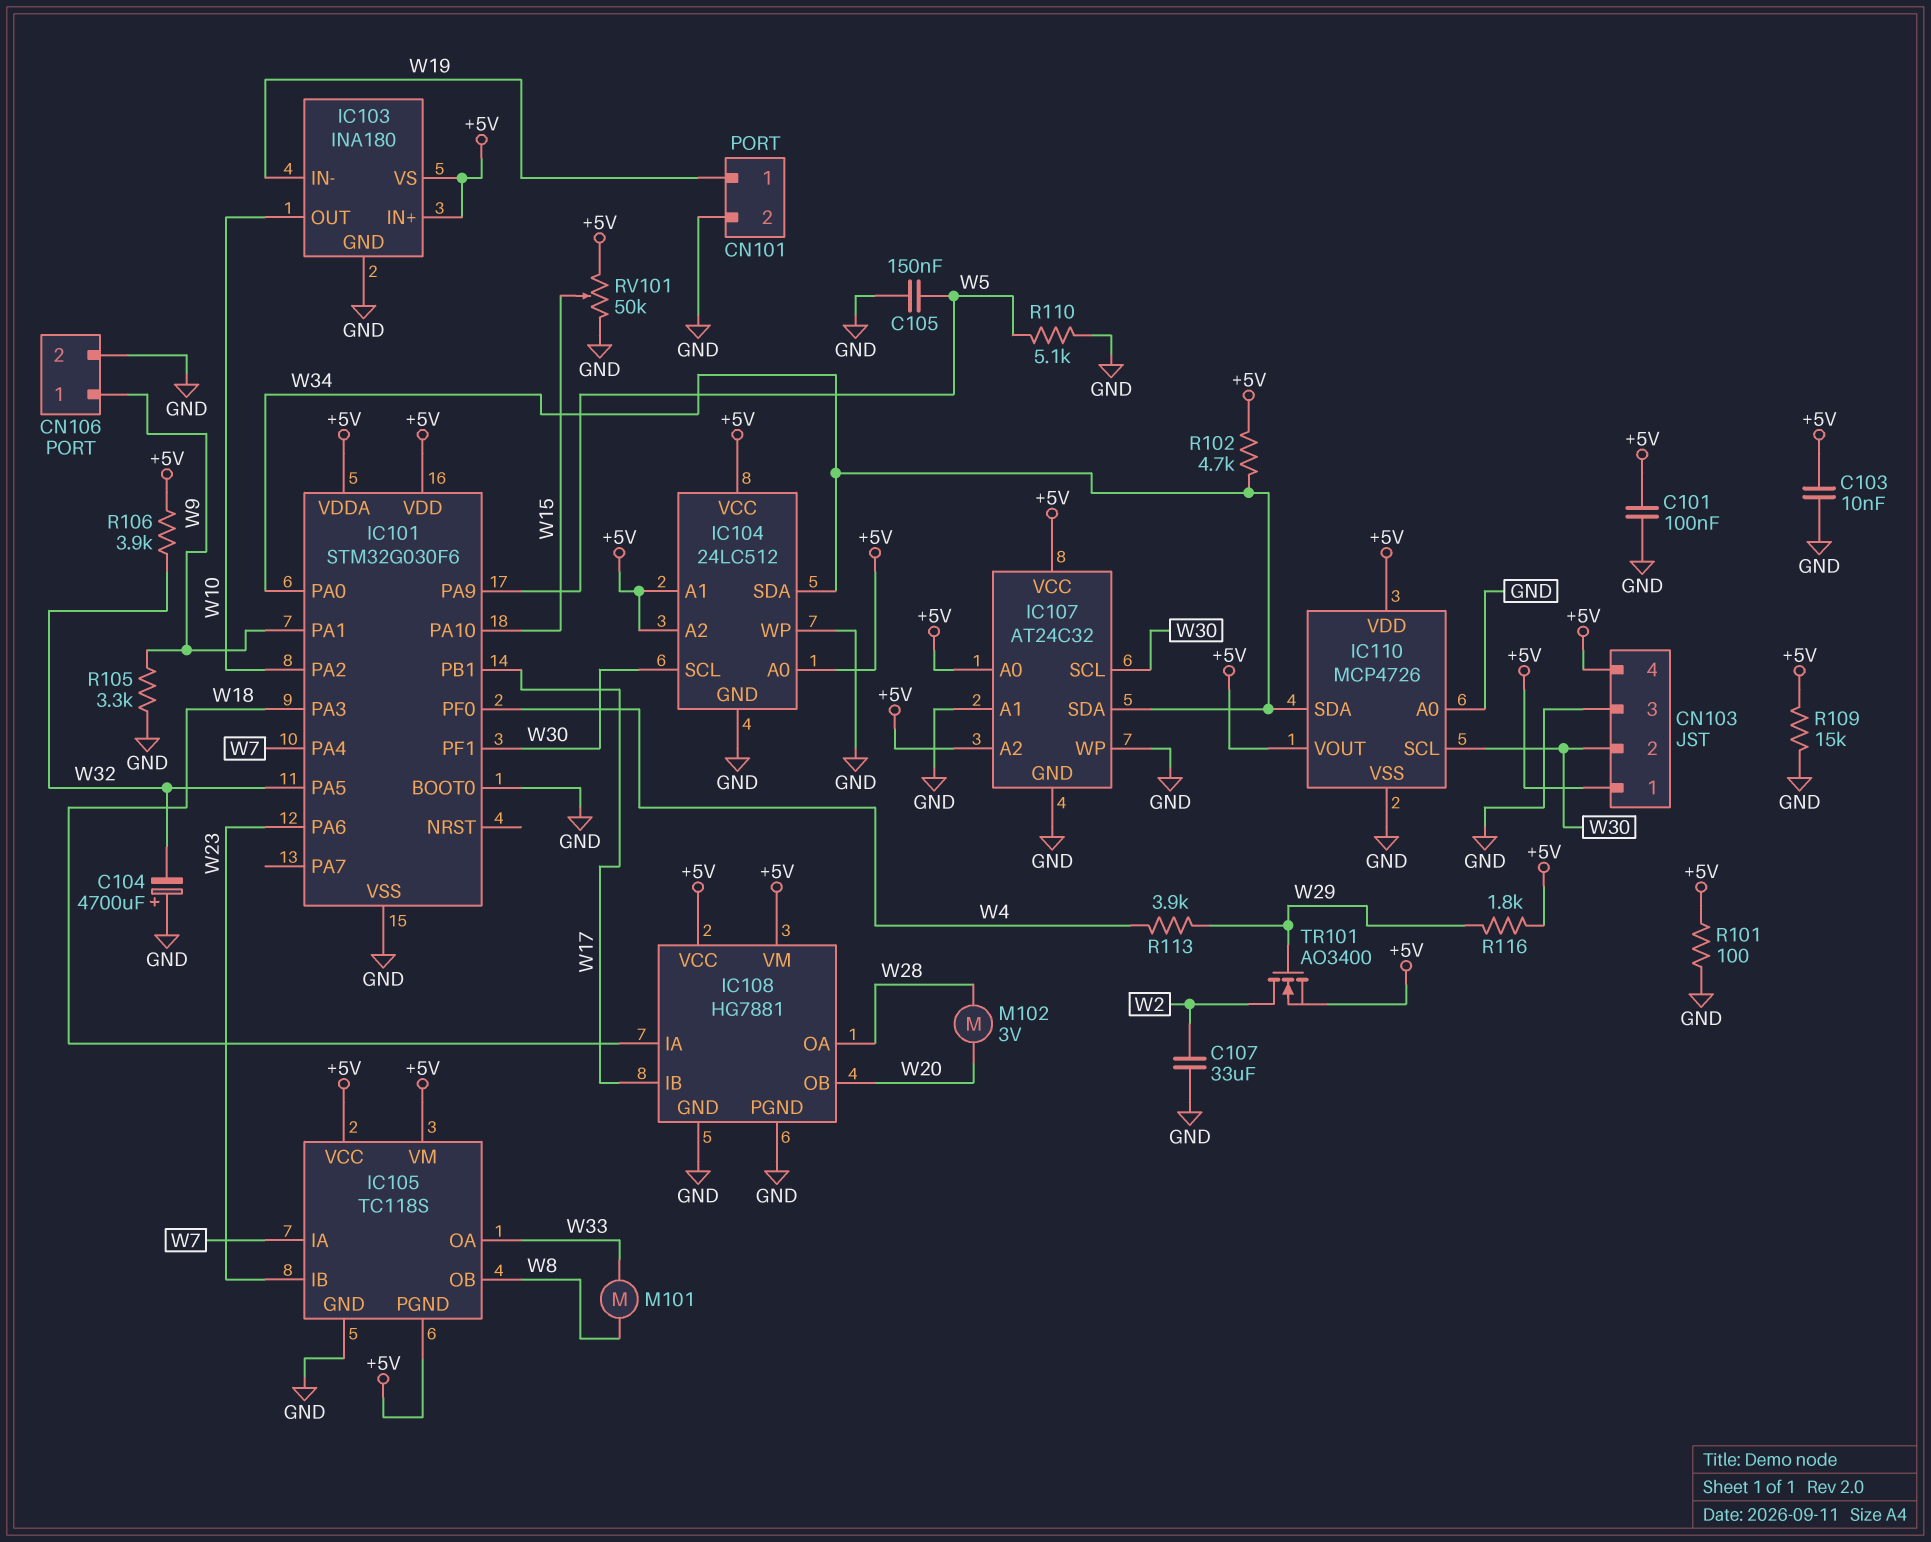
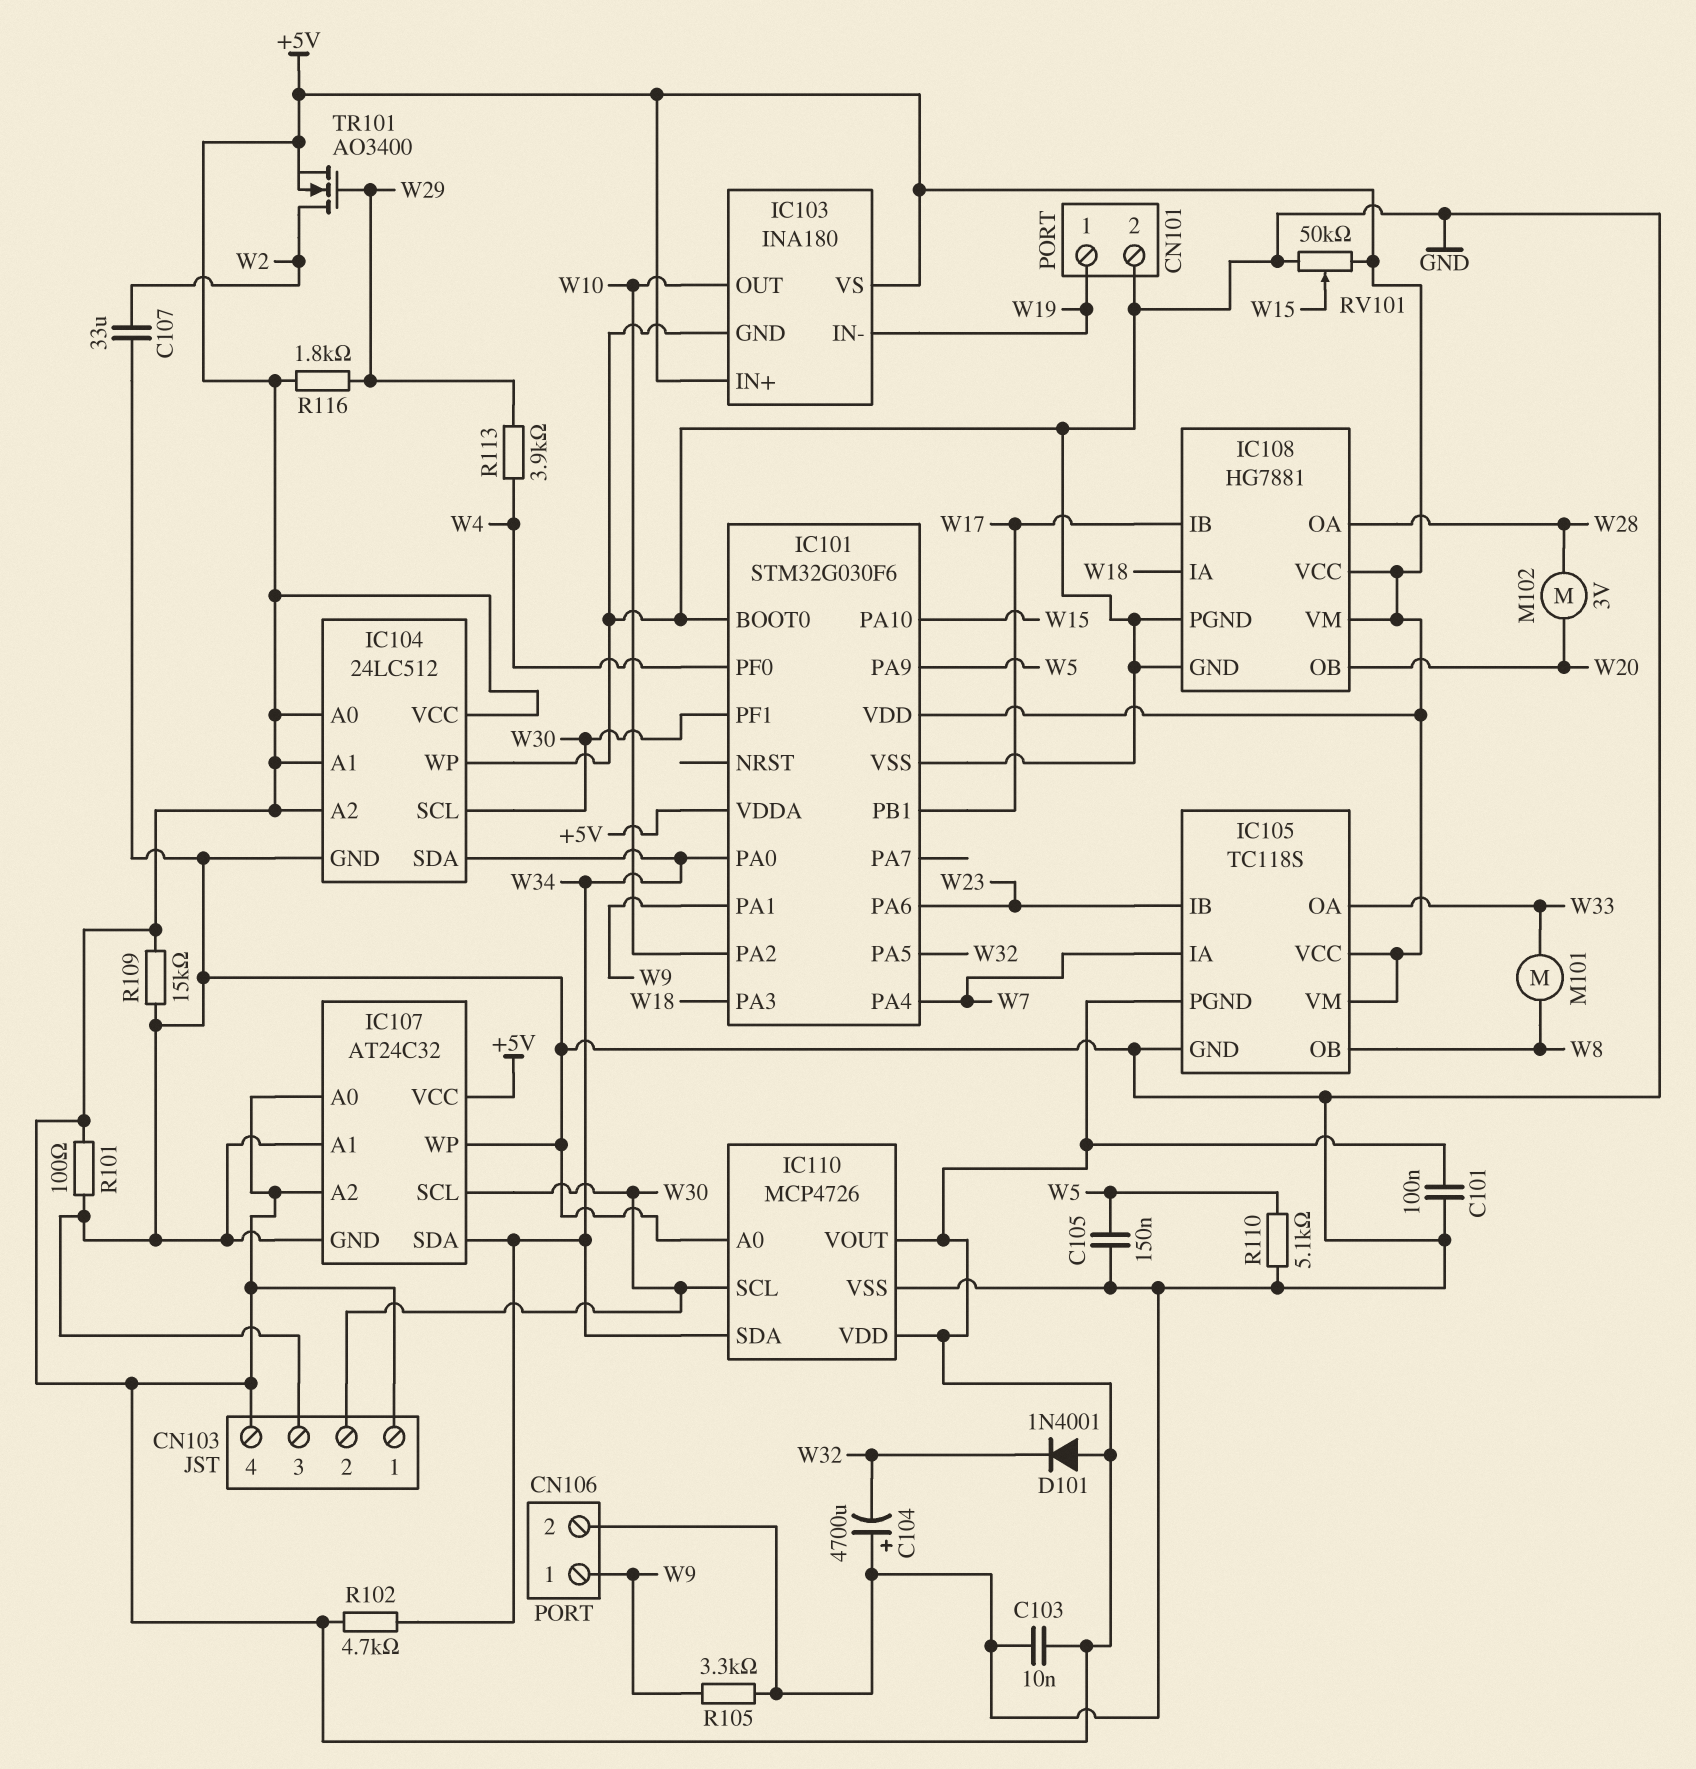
D101: none -> diode 1N4001 (A +5V, K W32)
R106: 3.9k (+5V, W32) -> none

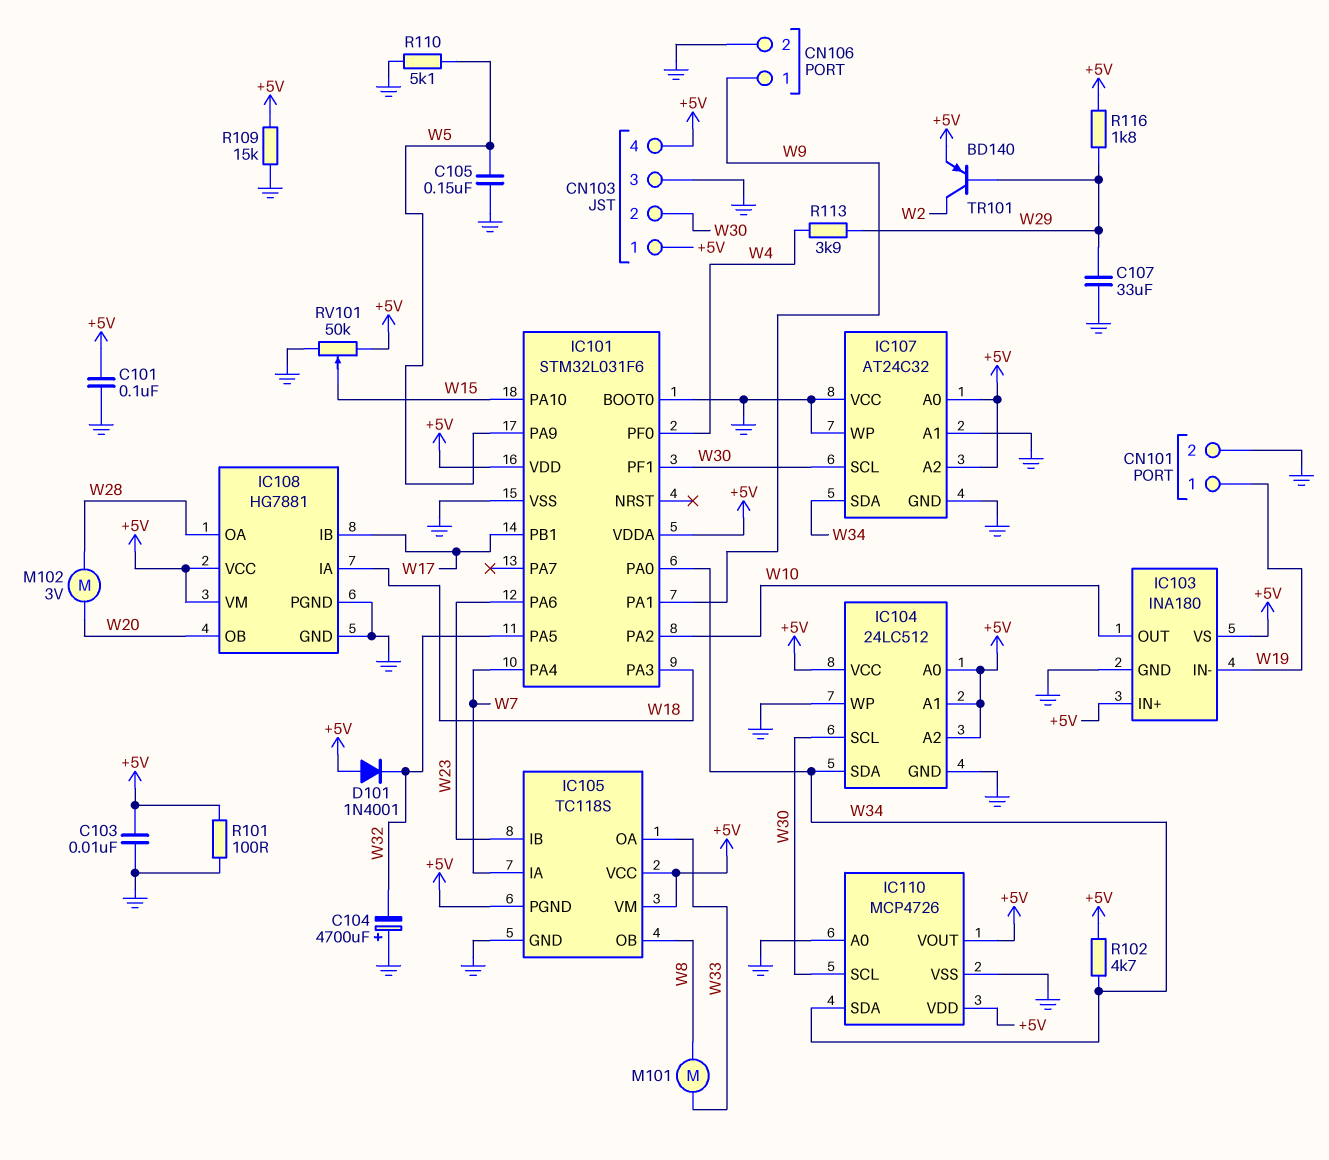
C107: 33uF (GND, W2) -> 33uF (GND, W29)
IC101: STM32G030F6 -> STM32L031F6
IC107 pin VCC: +5V -> GND
R105: 3.3k (GND, W9) -> none
TR101: NMOS AO3400 (G W29, D W2, S +5V) -> PNP BD140 (B W29, C W2, E +5V)

